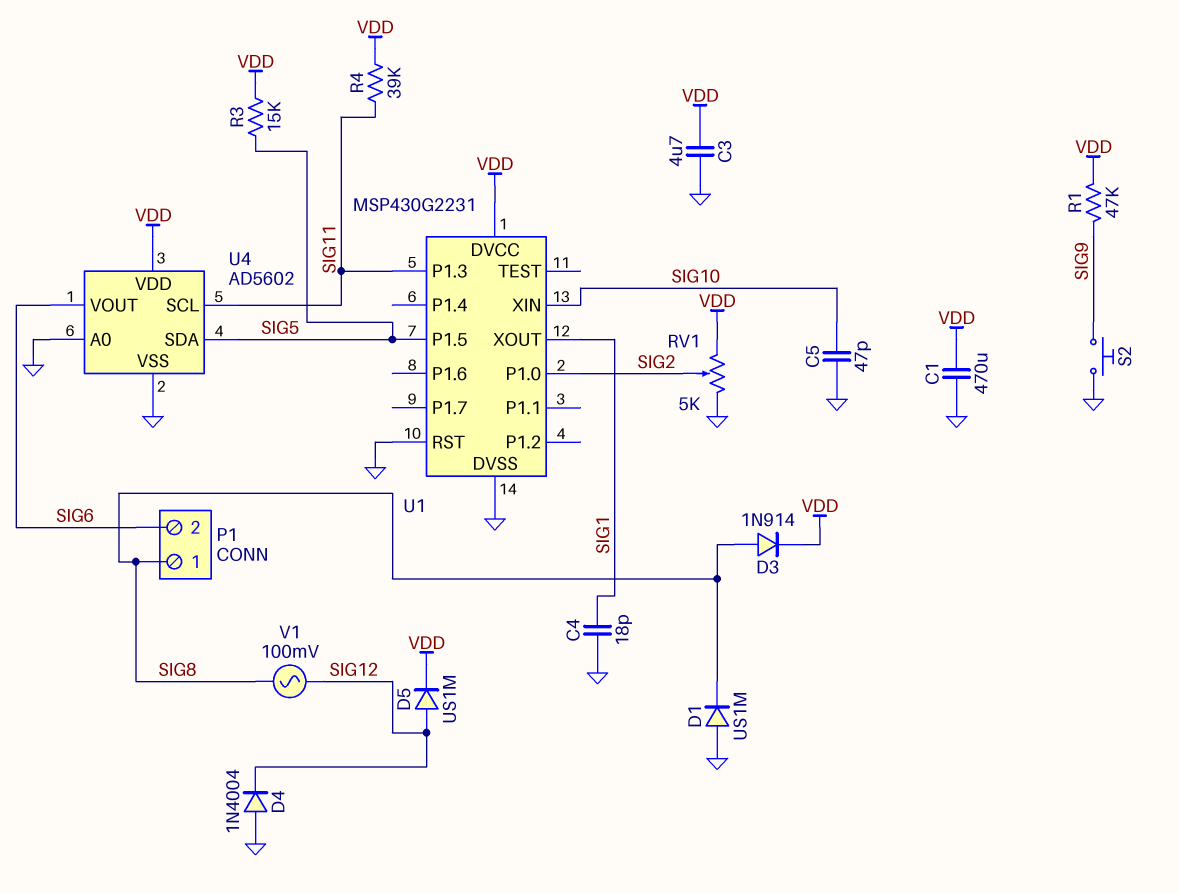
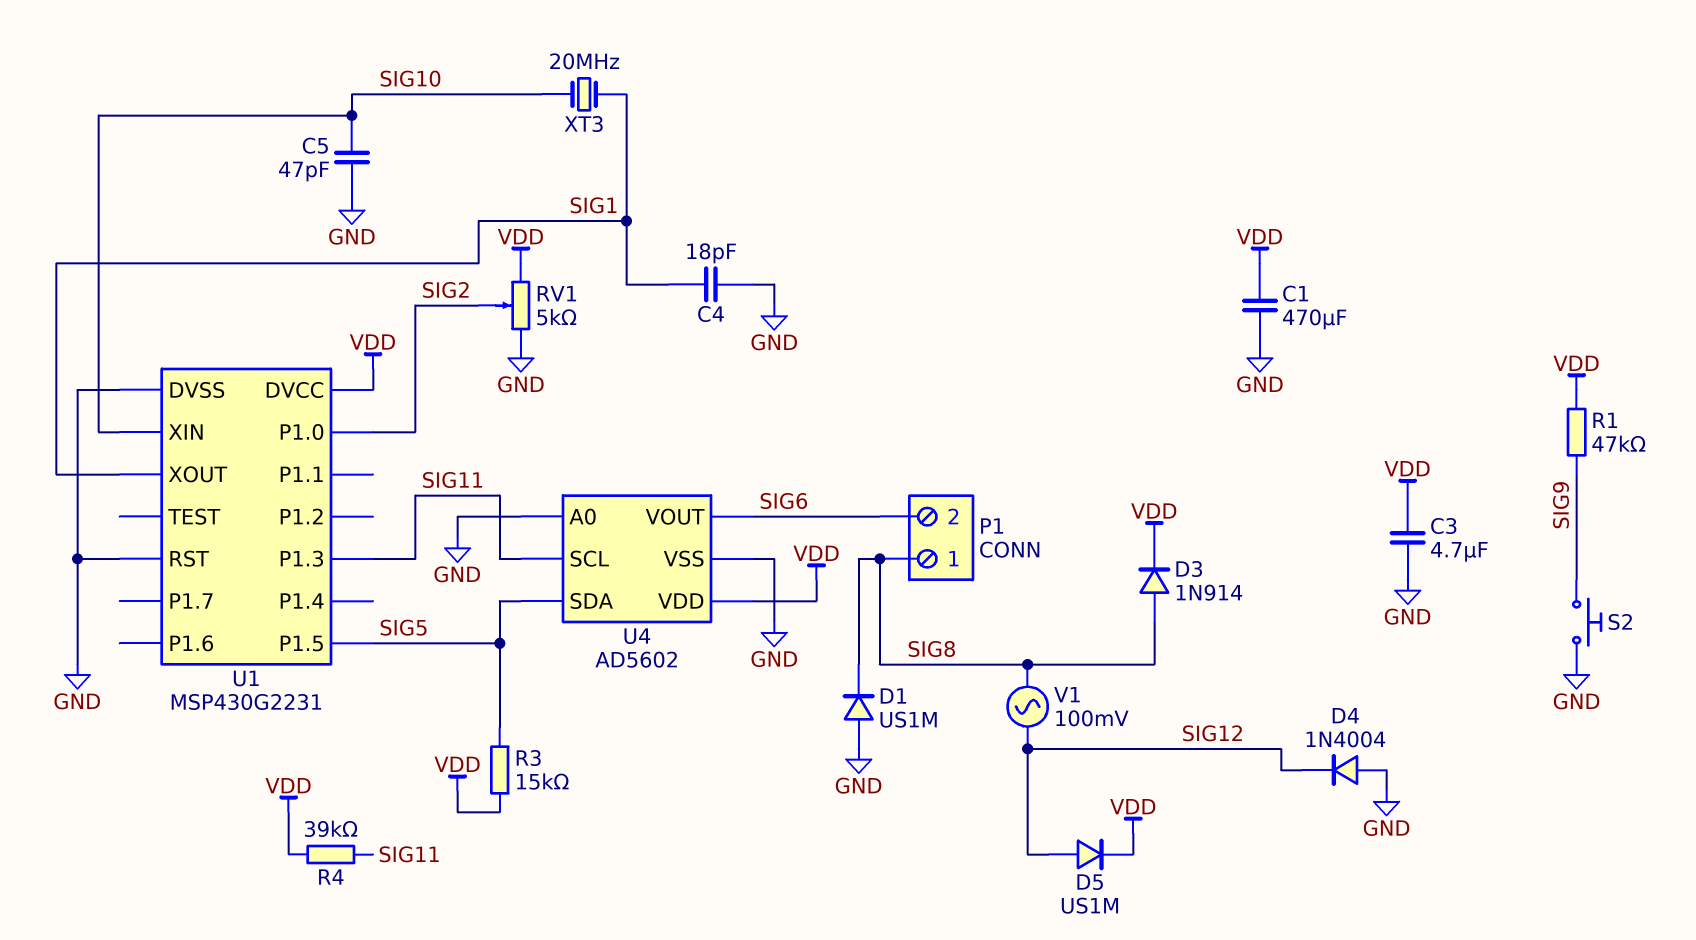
XT3: none -> 20MHz (SIG1, SIG10)

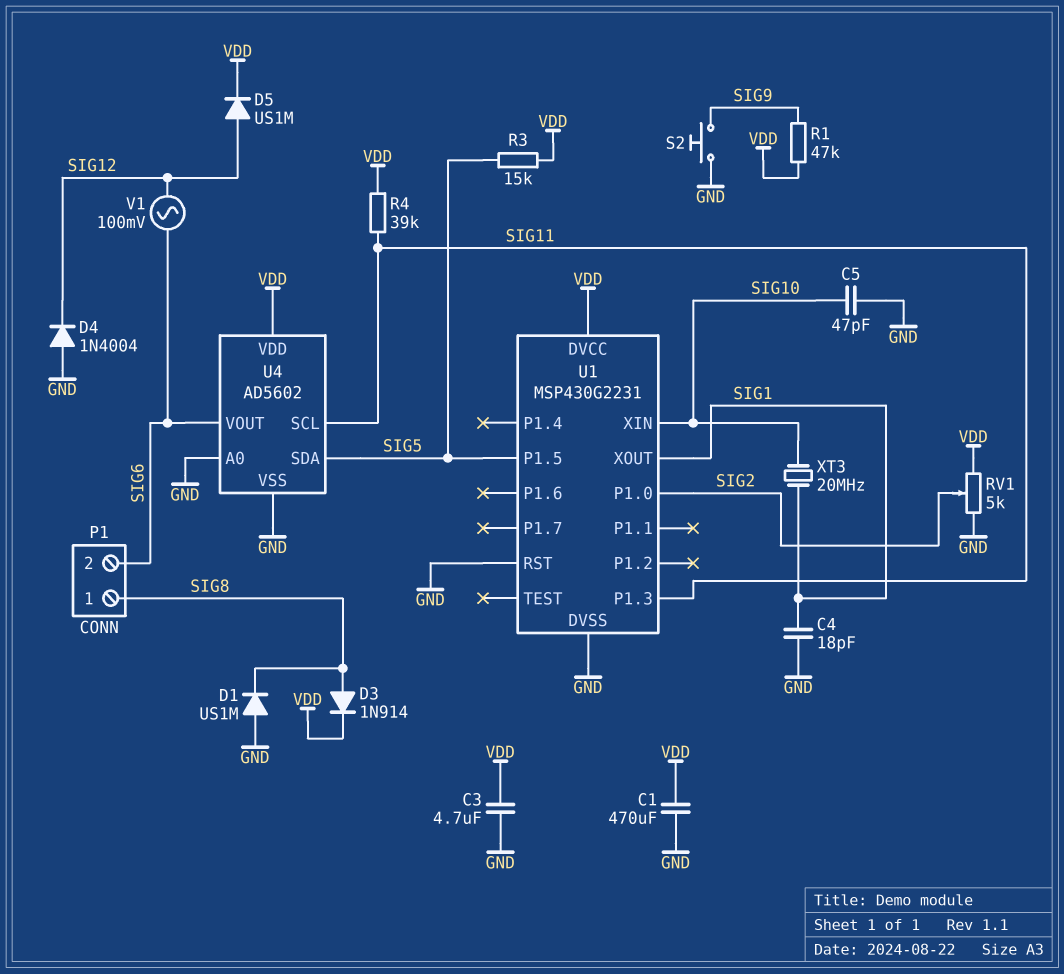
V1: AC 100mV (SIG8, SIG12) -> AC 100mV (SIG6, SIG12)

